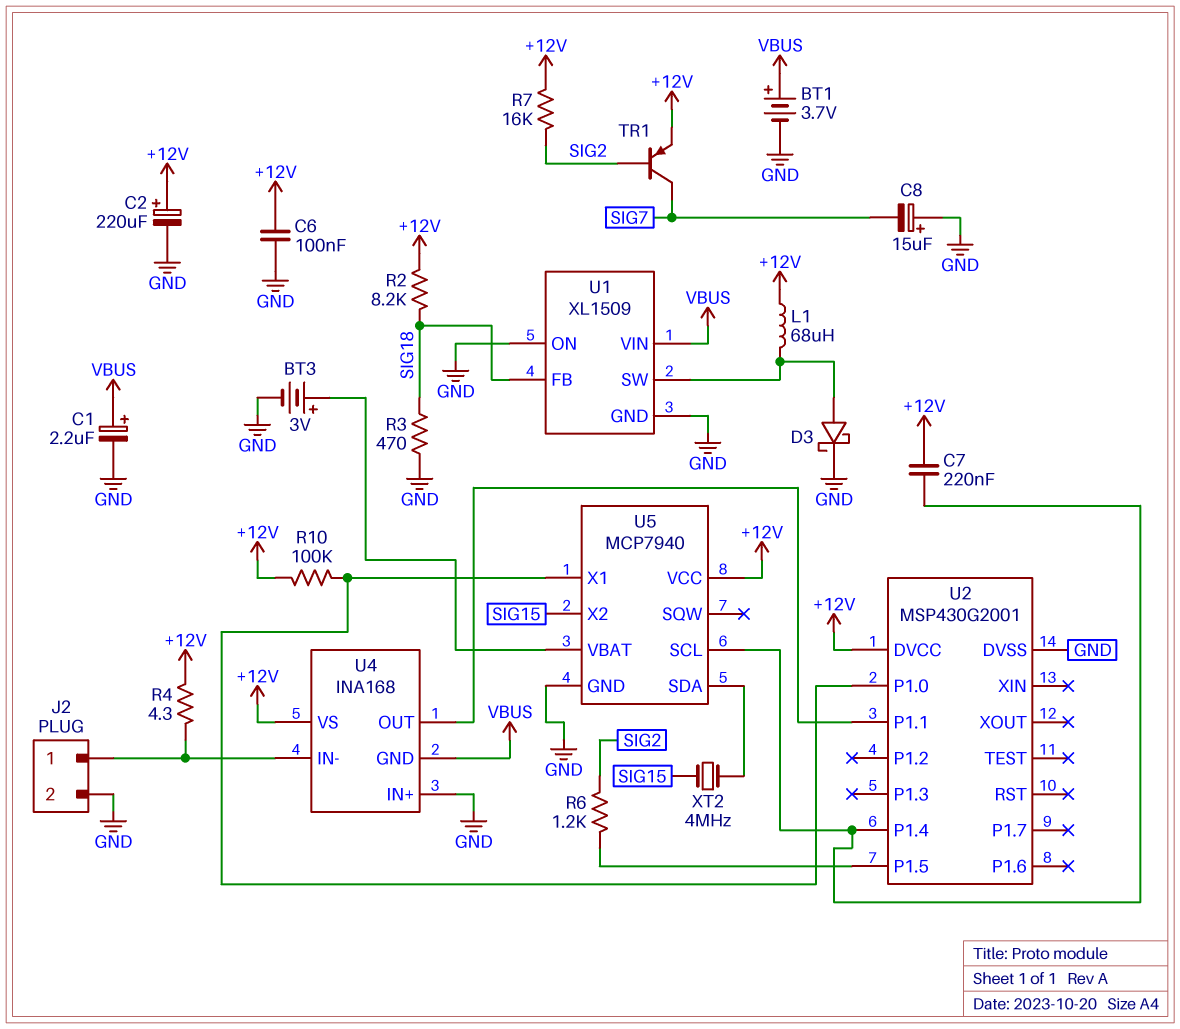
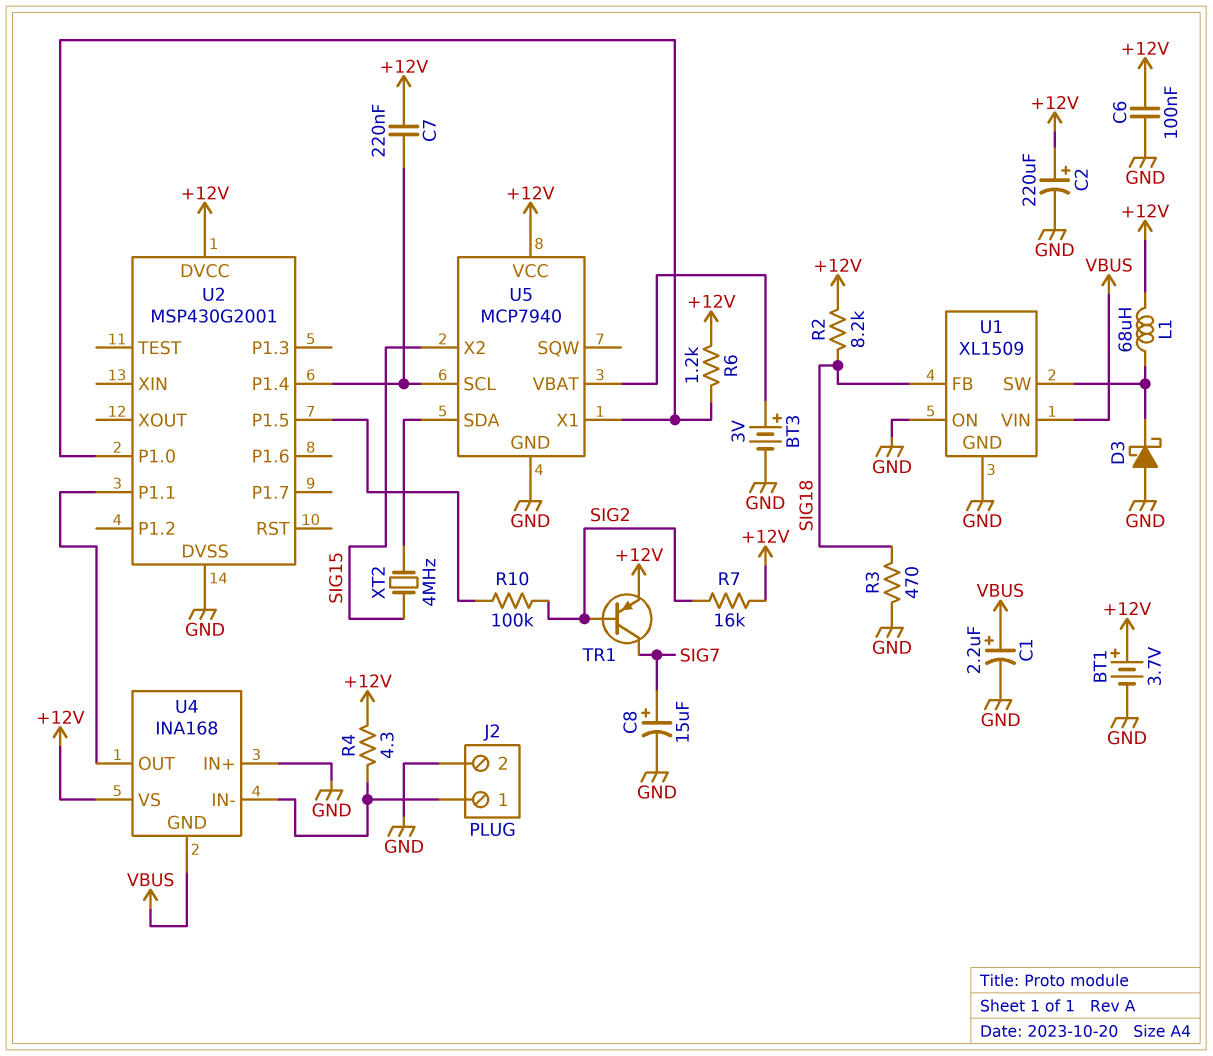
BT1: 3.7V (plus VBUS, minus GND) -> 3.7V (plus +12V, minus GND)
C8: 15uF (plus GND, minus SIG7) -> 15uF (plus SIG7, minus GND)
D3: schottky (A U1/SW, K GND) -> schottky (A GND, K U1/SW)
R6: 1.2k (SIG2, U2/P1.5) -> 1.2k (+12V, U2/P1.0)
R10: 100k (+12V, U2/P1.0) -> 100k (SIG2, U2/P1.5)

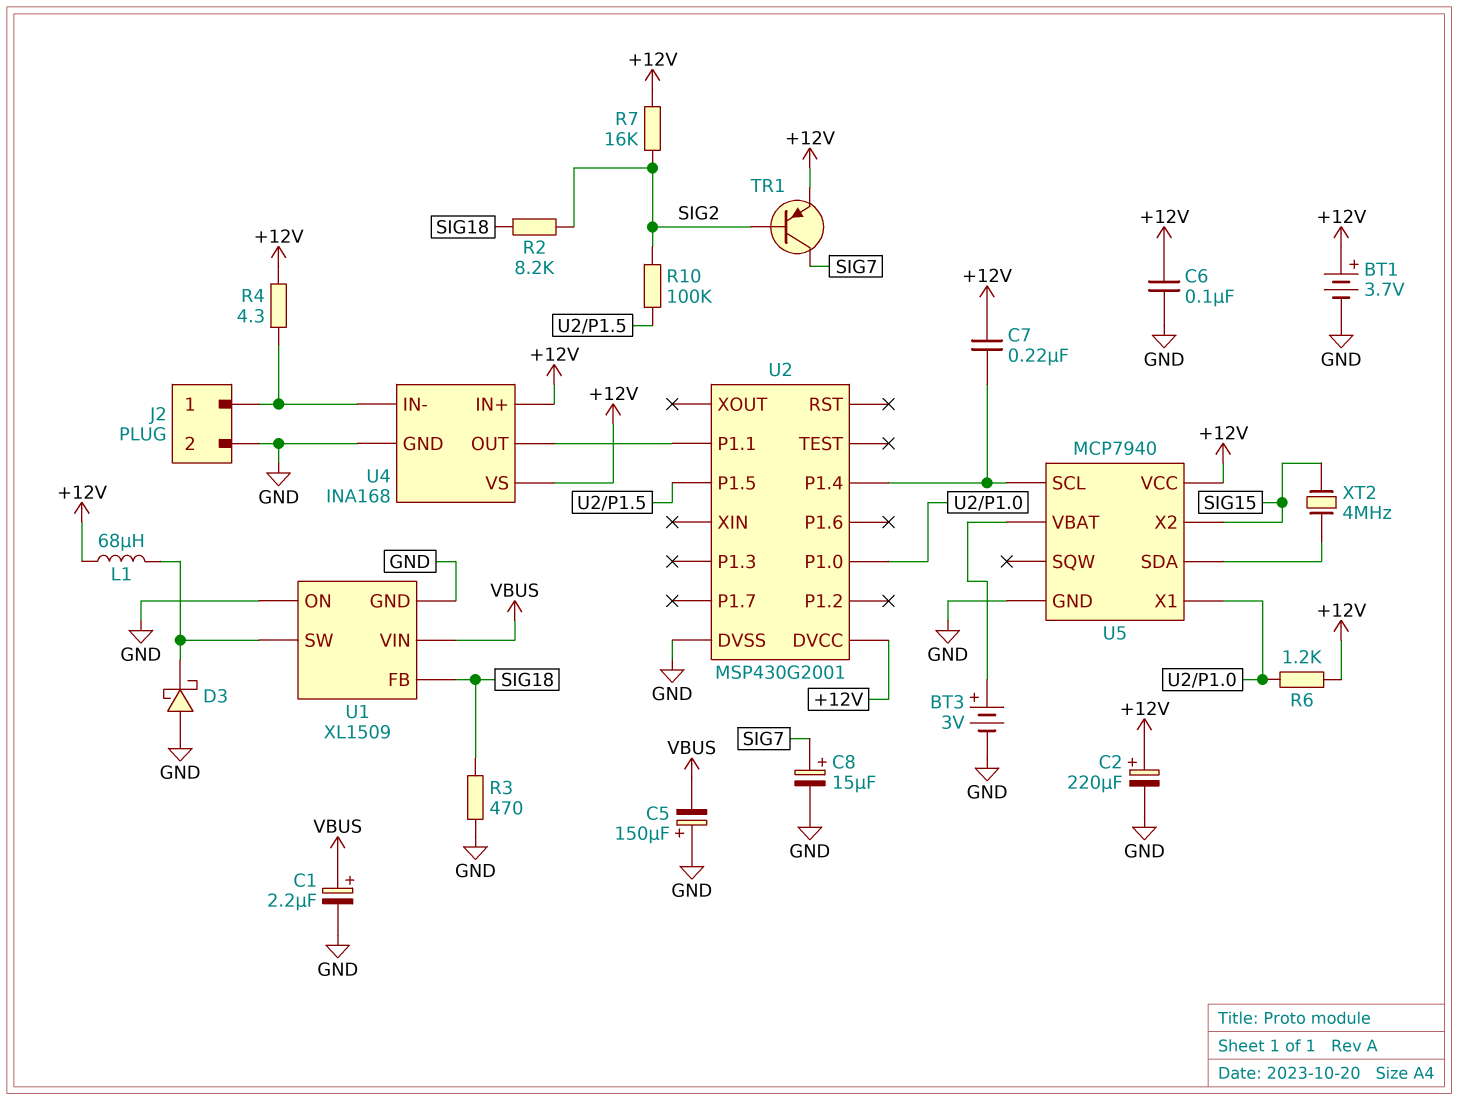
C5: none -> 150uF (plus GND, minus VBUS)
R2: 8.2k (+12V, SIG18) -> 8.2k (SIG2, SIG18)
U4 pin GND: VBUS -> GND
U4 pin IN+: GND -> +12V

